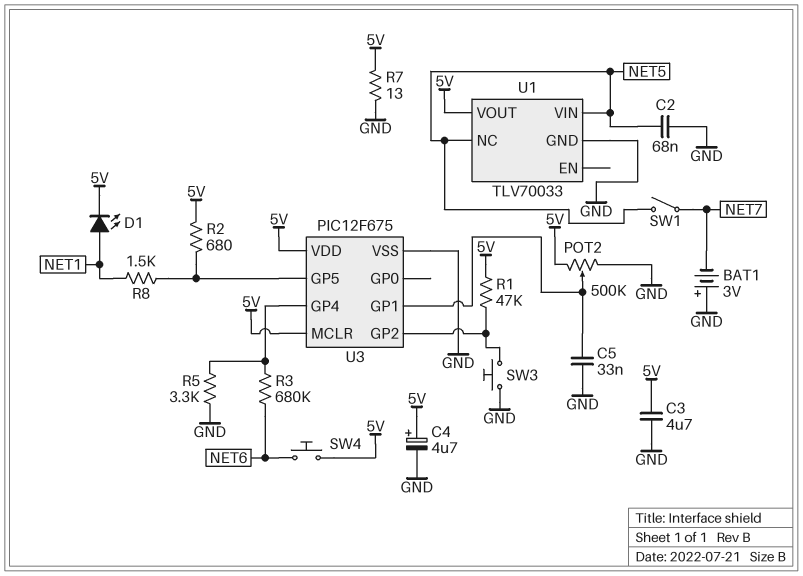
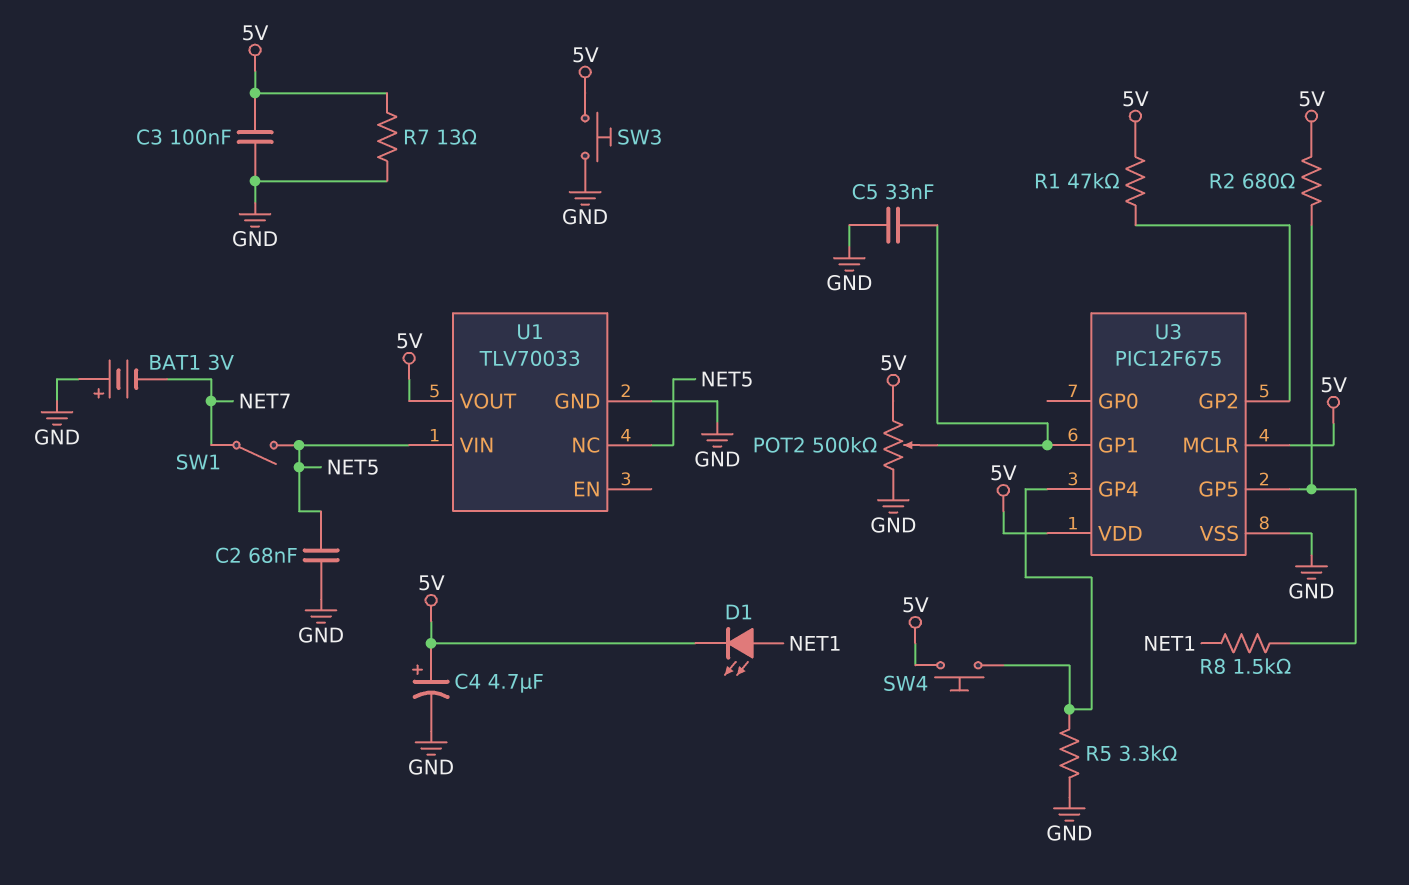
C3: 4.7uF (5V, GND) -> 100nF (5V, GND)
R3: 680k (NET6, U3/GP4) -> none
SW3: button (GND, U3/GP2) -> button (5V, GND)
SW4: button (5V, NET6) -> button (5V, U3/GP4)

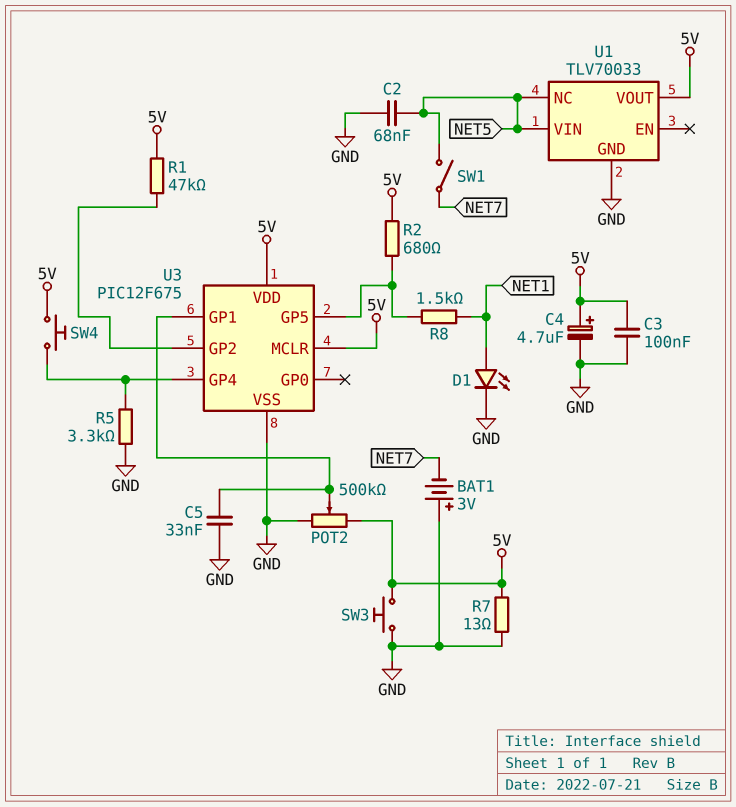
D1: LED (A NET1, K 5V) -> LED (A NET1, K GND)

